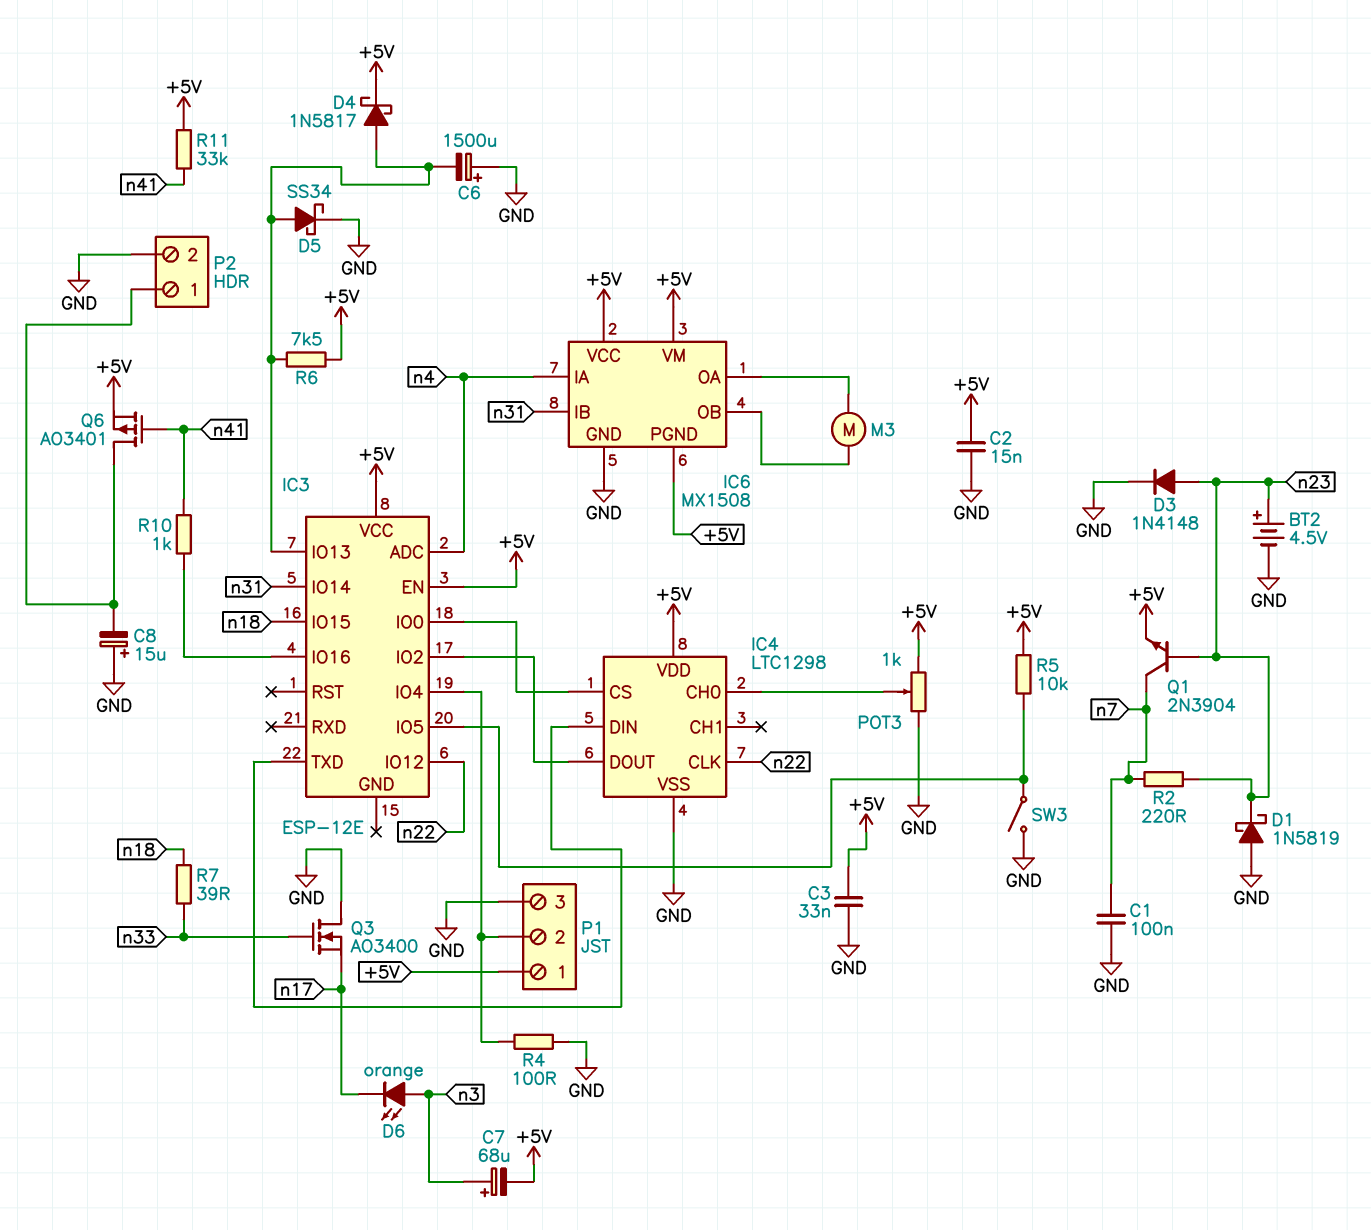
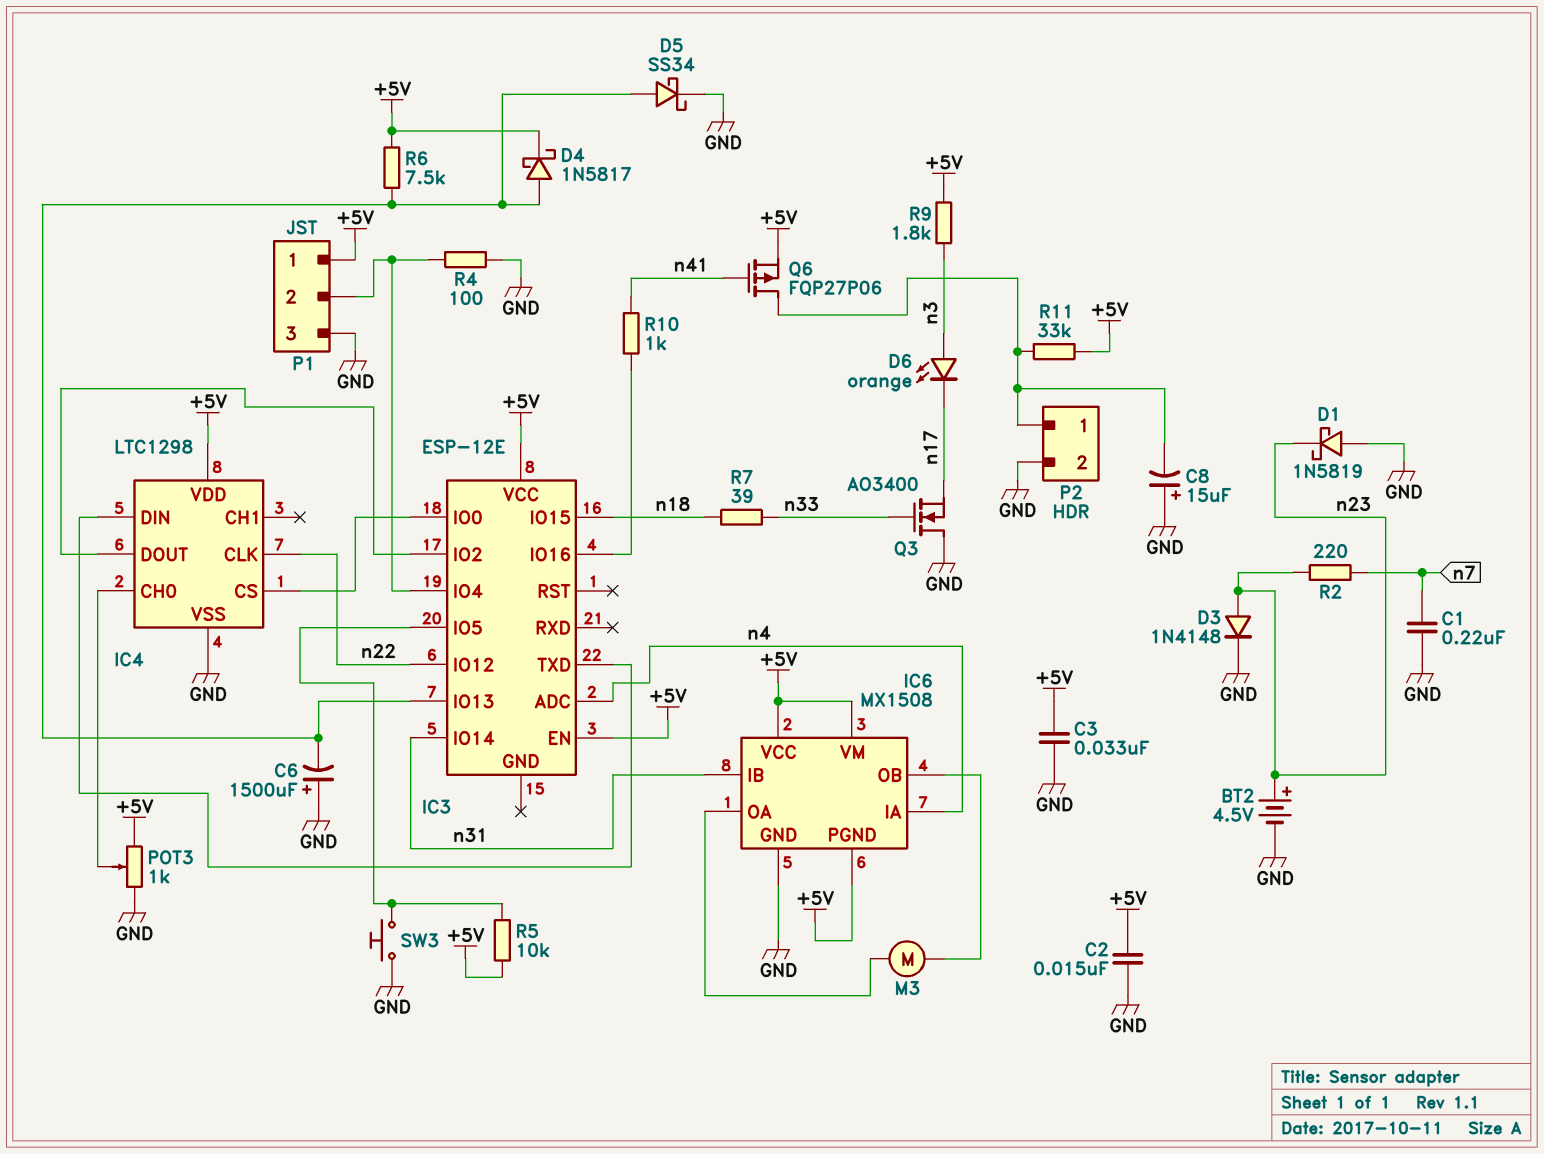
C1: 100nF (GND, n7) -> 220nF (GND, n7)
C7: 68uF (plus n3, minus +5V) -> none
Q1: NPN 2N3904 (B n23, C n7, E +5V) -> none
Q6: PMOS AO3401 (G n41, D P2/1, S +5V) -> PMOS FQP27P06 (G n41, D P2/1, S +5V)
R9: none -> 1.8k (+5V, n3)
R11: 33k (+5V, n41) -> 33k (+5V, P2/1)
SW3: switch (GND, IC3/IO5) -> button (GND, IC3/IO5)

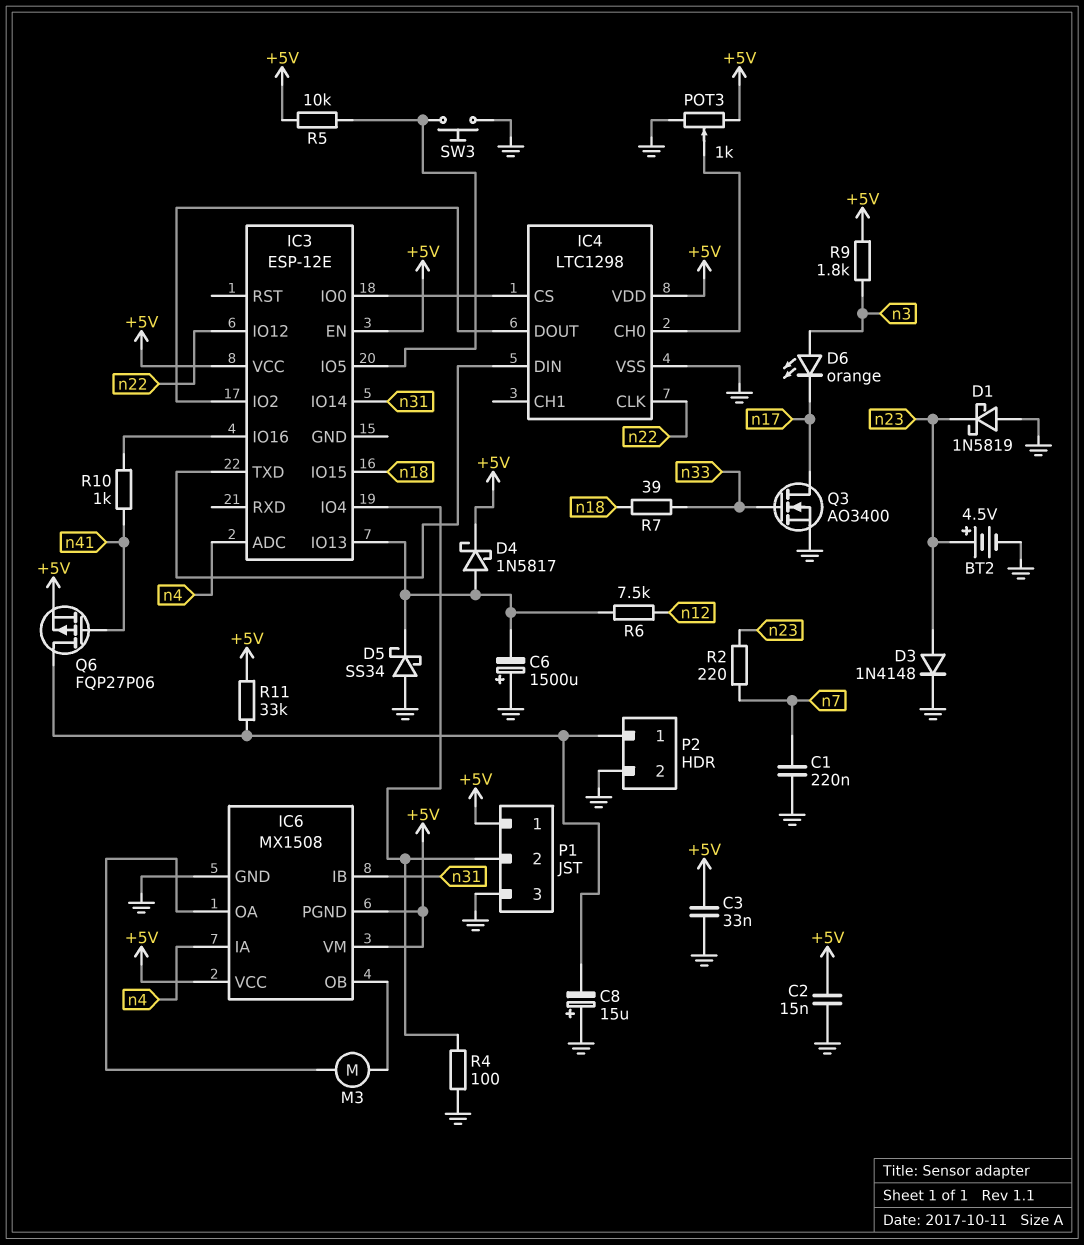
D5: schottky SS34 (A IC3/IO13, K GND) -> schottky SS34 (A GND, K IC3/IO13)
Q3: NMOS AO3400 (G n33, D GND, S n17) -> NMOS AO3400 (G n33, D n17, S GND)
R6: 7.5k (+5V, IC3/IO13) -> 7.5k (IC3/IO13, n12)

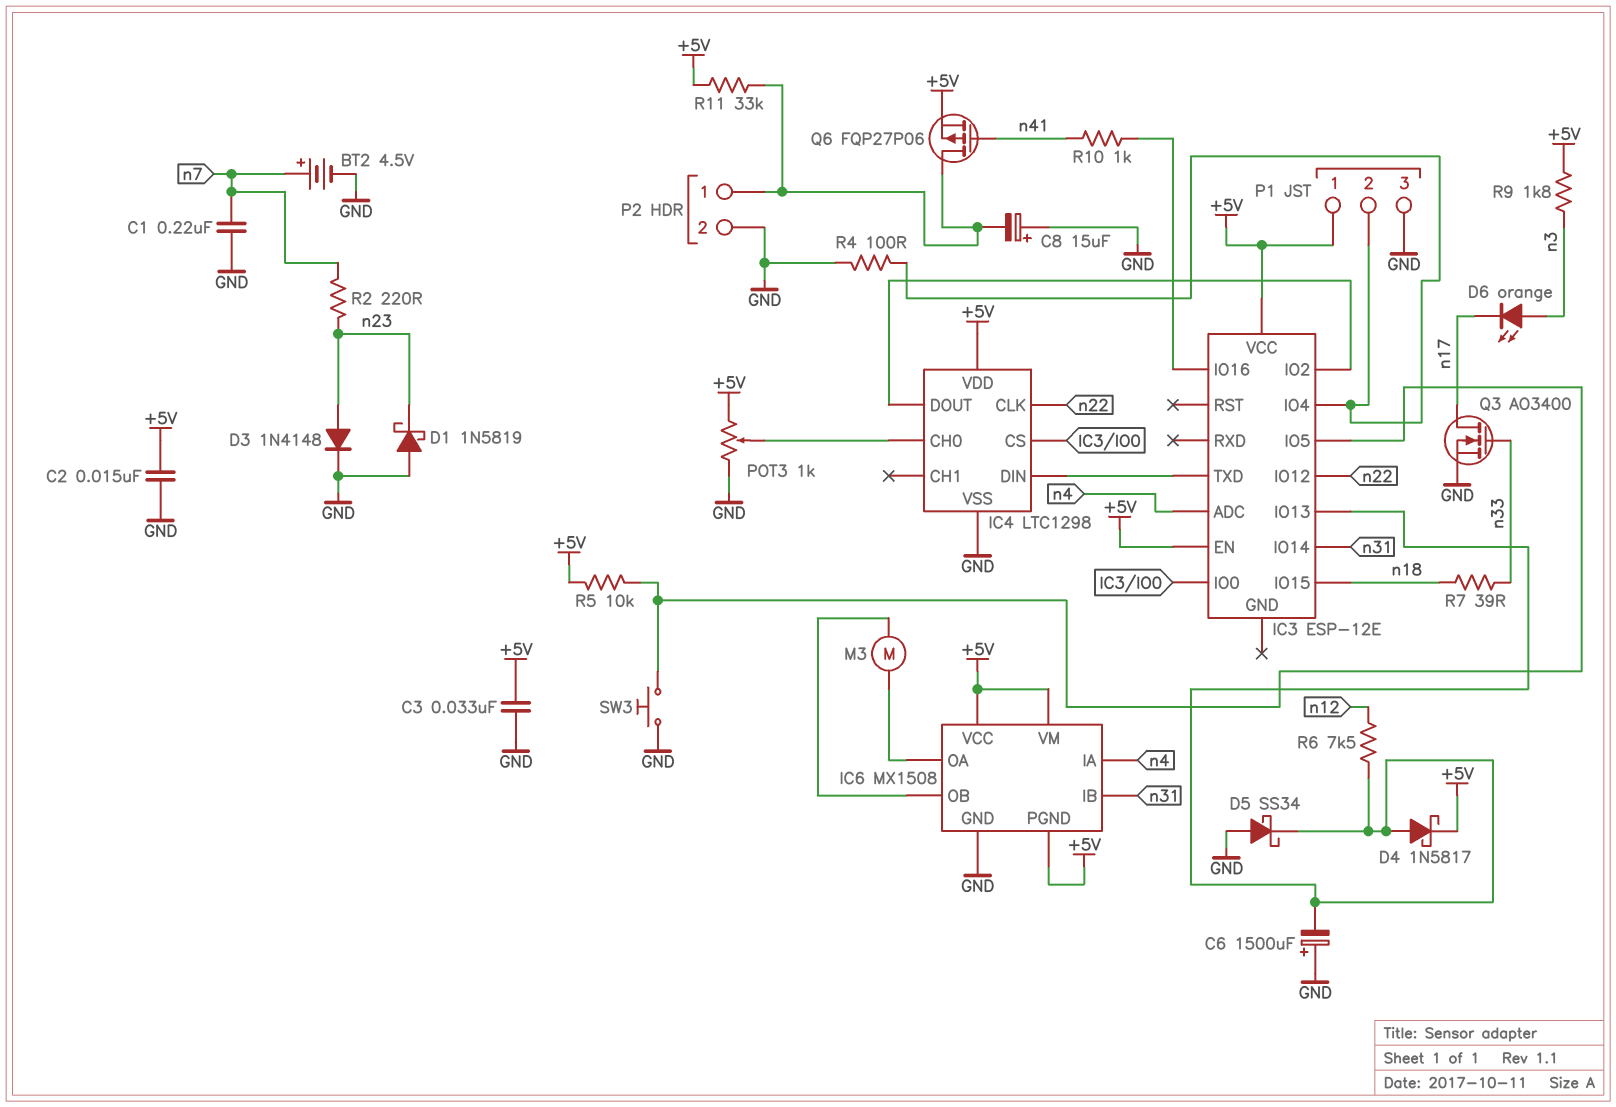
BT2: 4.5V (plus n23, minus GND) -> 4.5V (plus n7, minus GND)

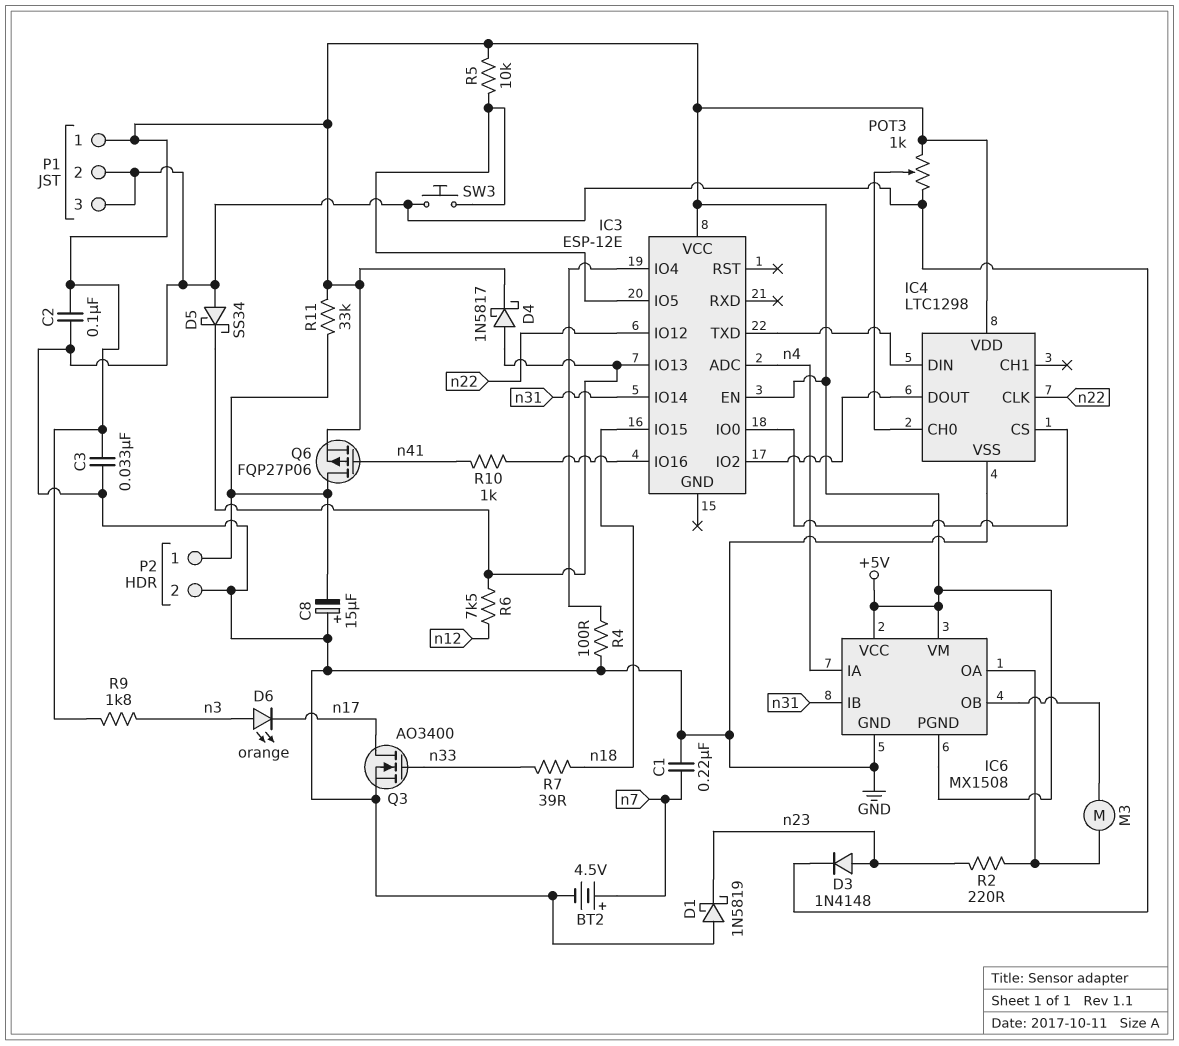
C2: 15nF (+5V, GND) -> 100nF (+5V, GND)
C6: 1500uF (plus GND, minus IC3/IO13) -> none
P1 pin 2: IC3/IO4 -> GND
R2: 220 (n7, n23) -> 220 (IC6/OA, n23)

